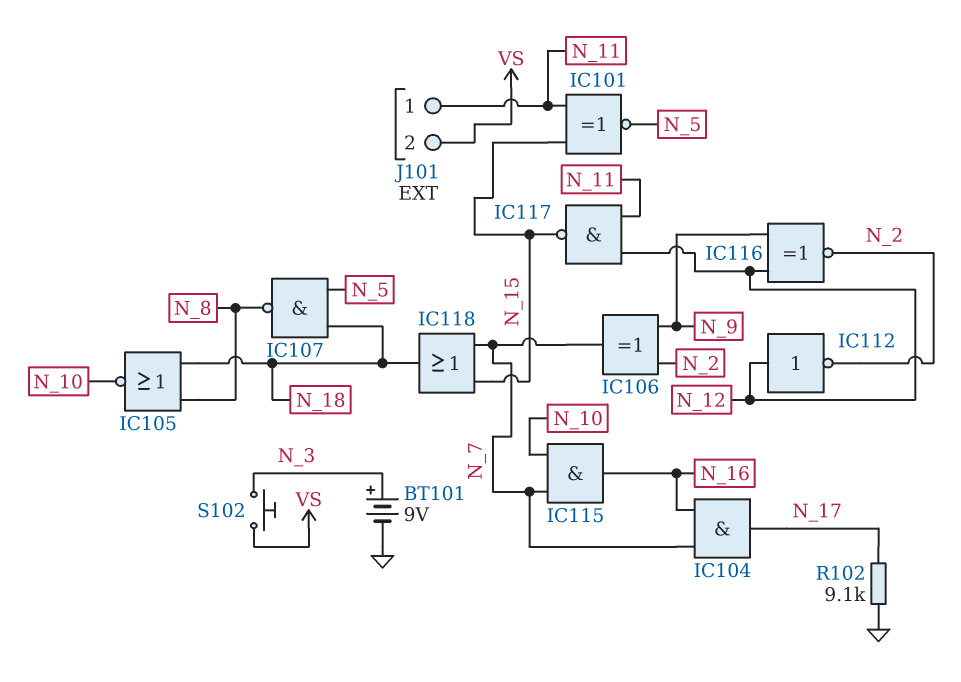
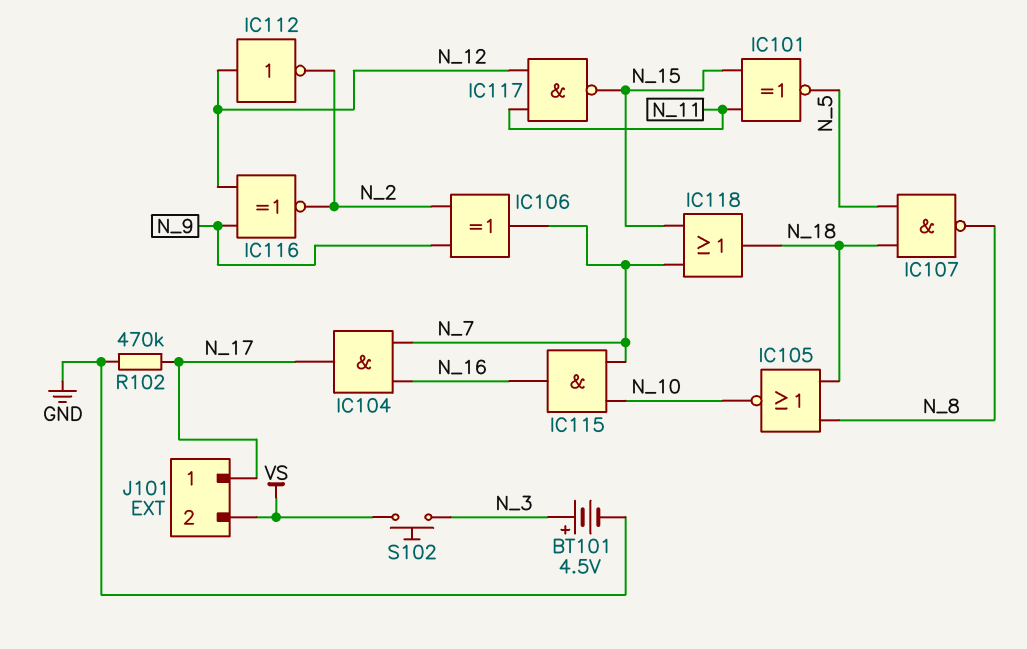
BT101: 9V (plus N_3, minus GND) -> 4.5V (plus N_3, minus GND)
J101 pin 1: N_11 -> N_17
R102: 9.1k (GND, N_17) -> 470k (GND, N_17)

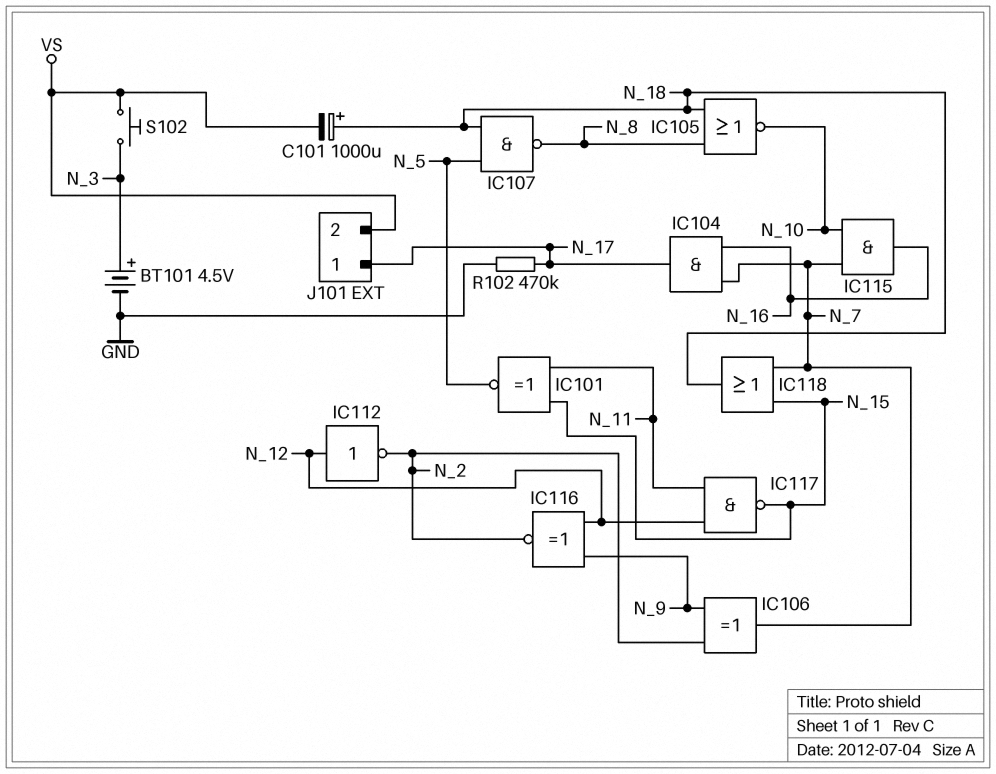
C101: none -> 1000uF (plus N_18, minus VS)

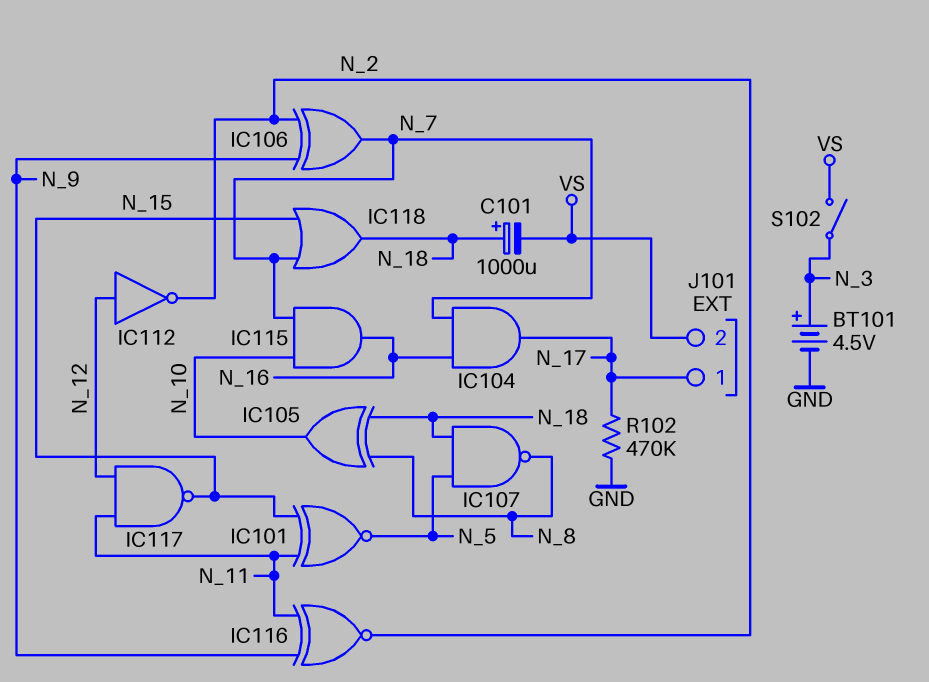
IC105: NOR (in N_8, in N_18, out N_10) -> XOR (in N_8, in N_18, out N_10)
IC116: XNOR (in N_9, in N_12, out N_2) -> XNOR (in N_9, in N_11, out N_2)
S102: button (N_3, VS) -> switch (N_3, VS)

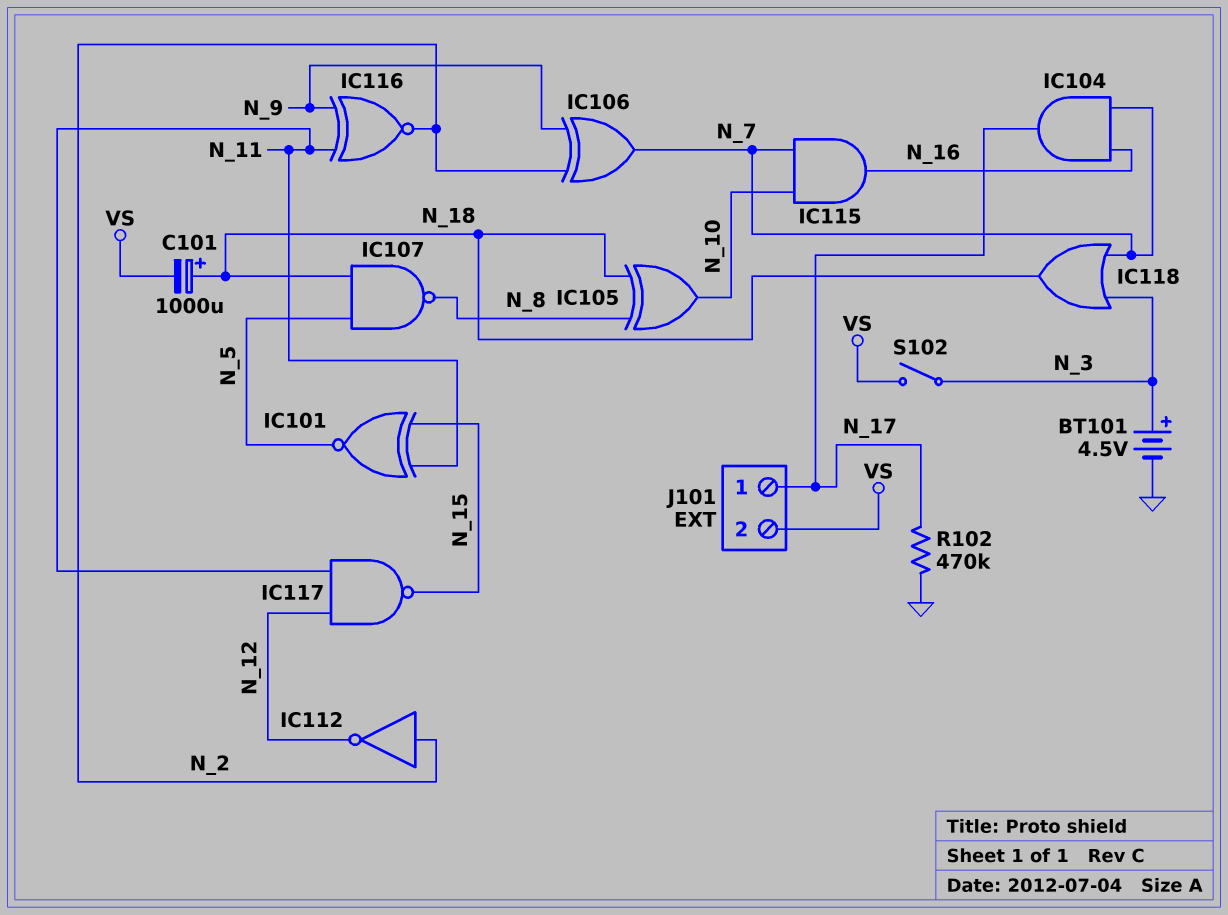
IC112: NOT (in N_12, out N_2) -> NOT (in N_2, out N_12)
IC118: OR (in N_7, in N_15, out N_18) -> OR (in N_3, in N_7, out N_18)

